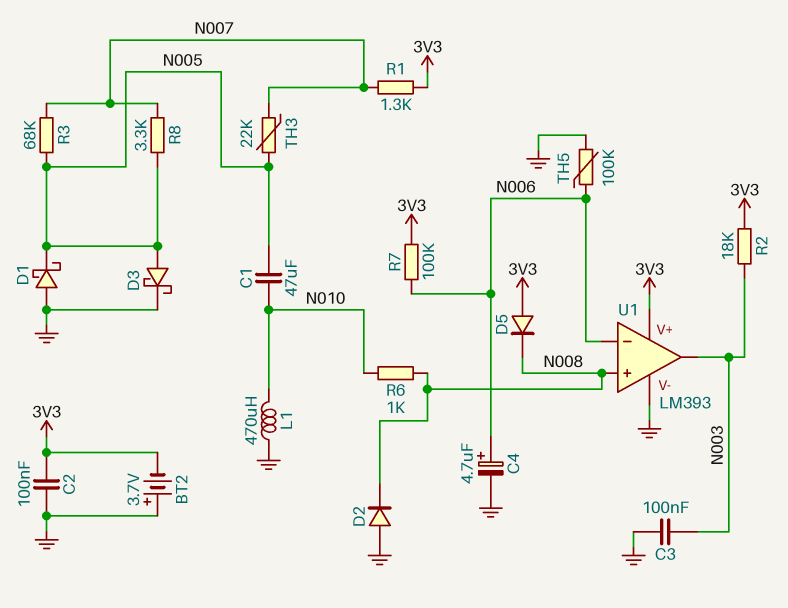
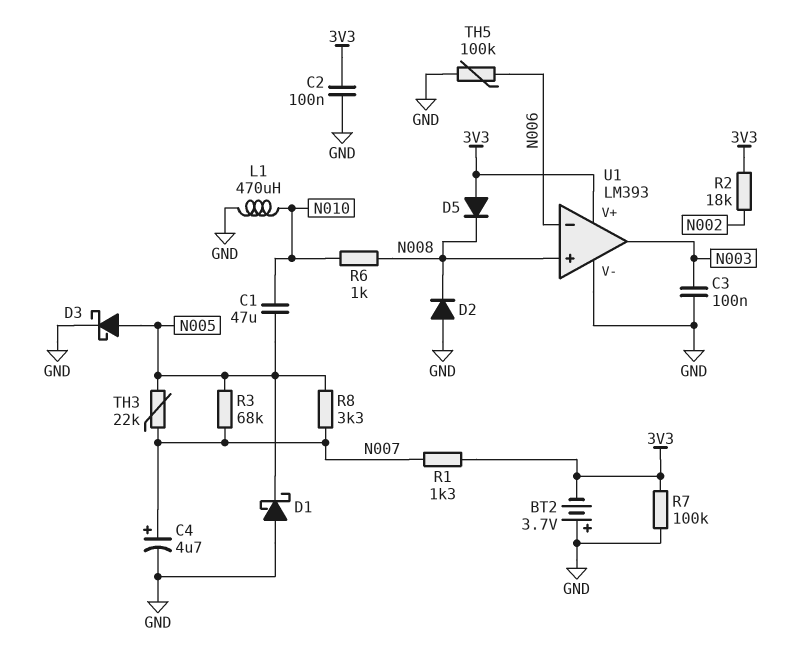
C4: 4.7uF (plus N006, minus GND) -> 4.7uF (plus N007, minus GND)
R2: 18k (3V3, N003) -> 18k (3V3, N002)
R7: 100k (3V3, N006) -> 100k (3V3, GND)

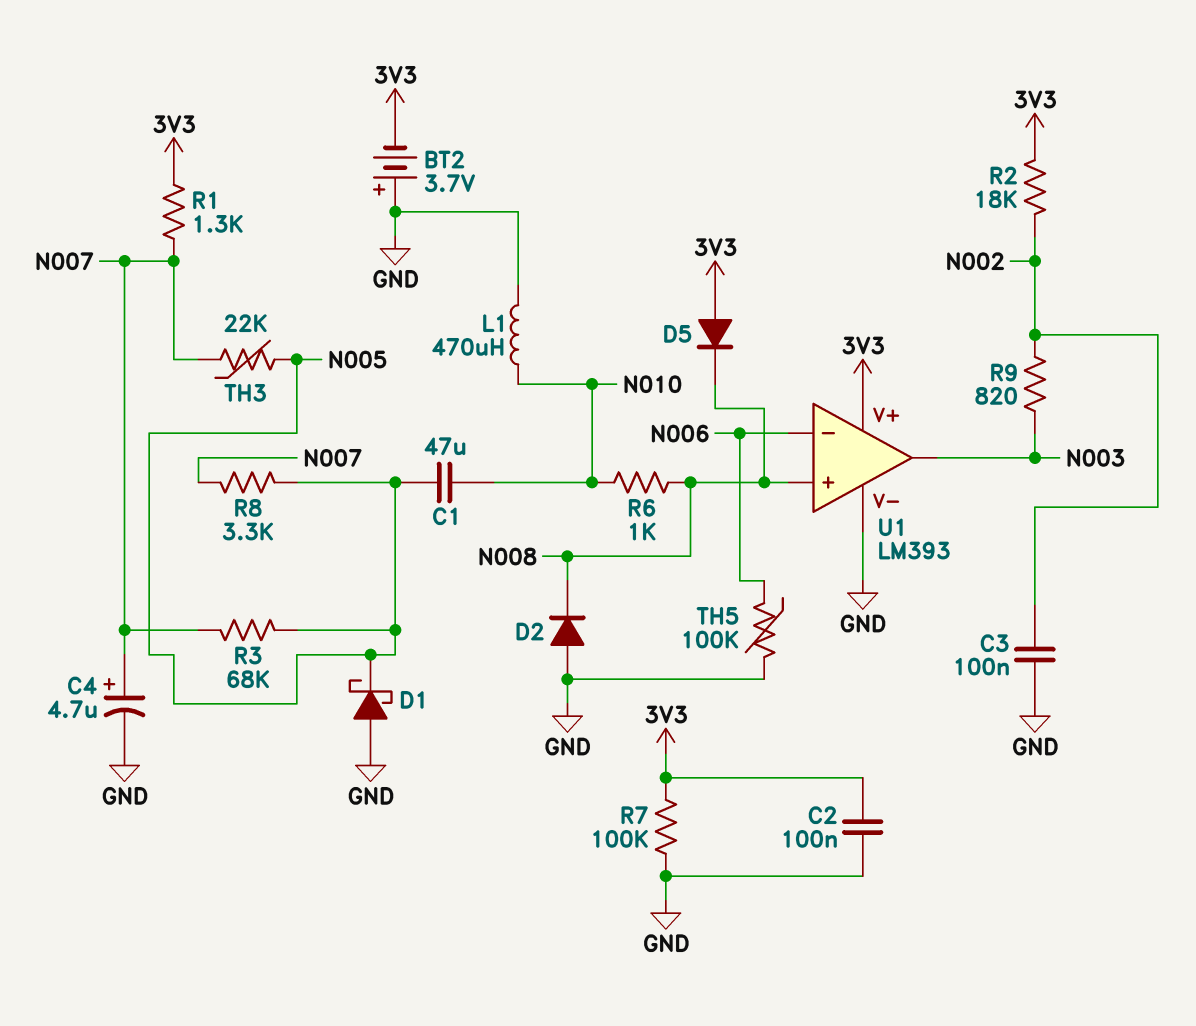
C3: 100nF (GND, N003) -> 100nF (GND, N002)
D3: schottky (A N005, K GND) -> none
R9: none -> 820 (N002, N003)

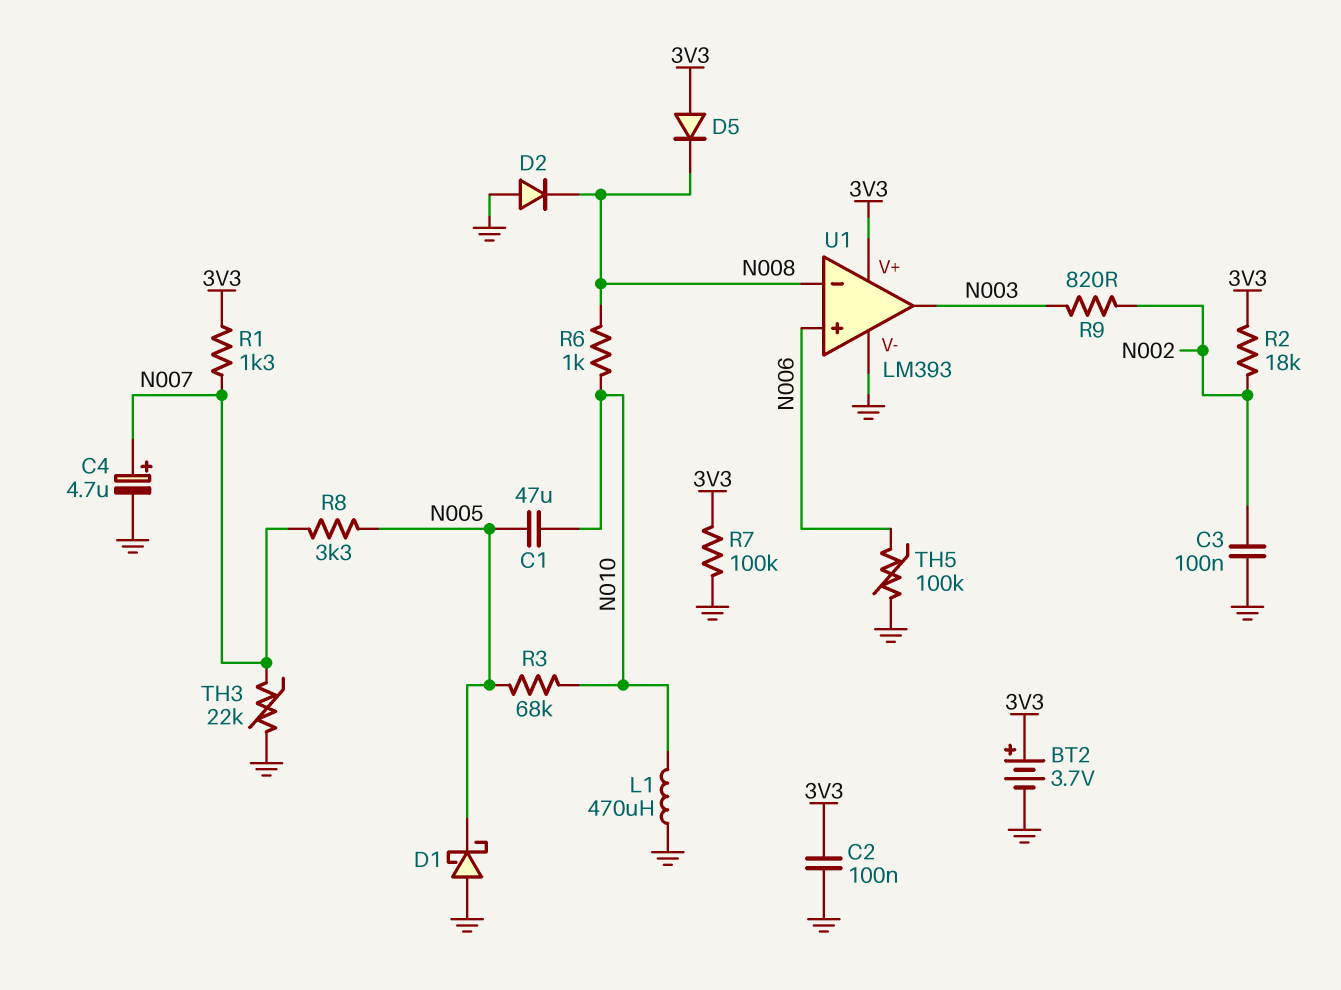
BT2: 3.7V (plus GND, minus 3V3) -> 3.7V (plus 3V3, minus GND)
R3: 68k (N005, N007) -> 68k (N005, N010)
TH3: 22k (N005, N007) -> 22k (GND, N007)
U1 pin in+: N008 -> N006
U1 pin in-: N006 -> N008

